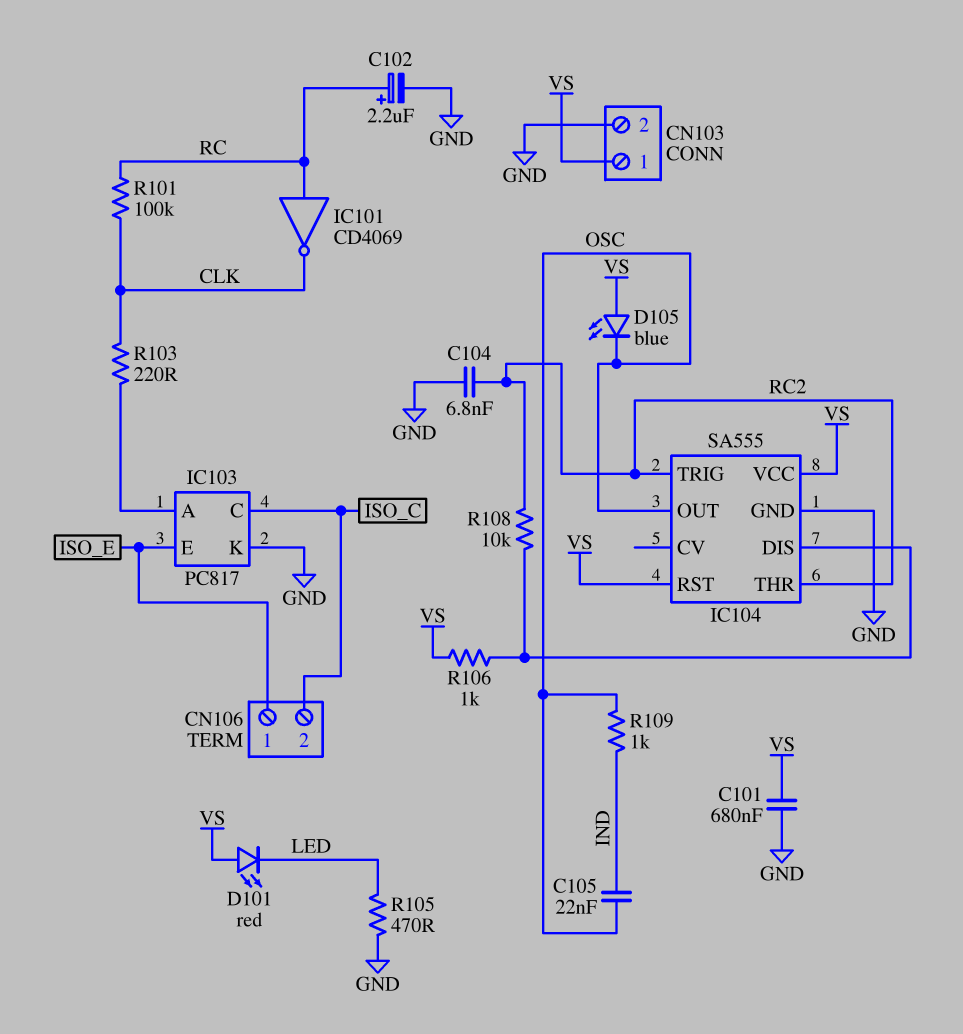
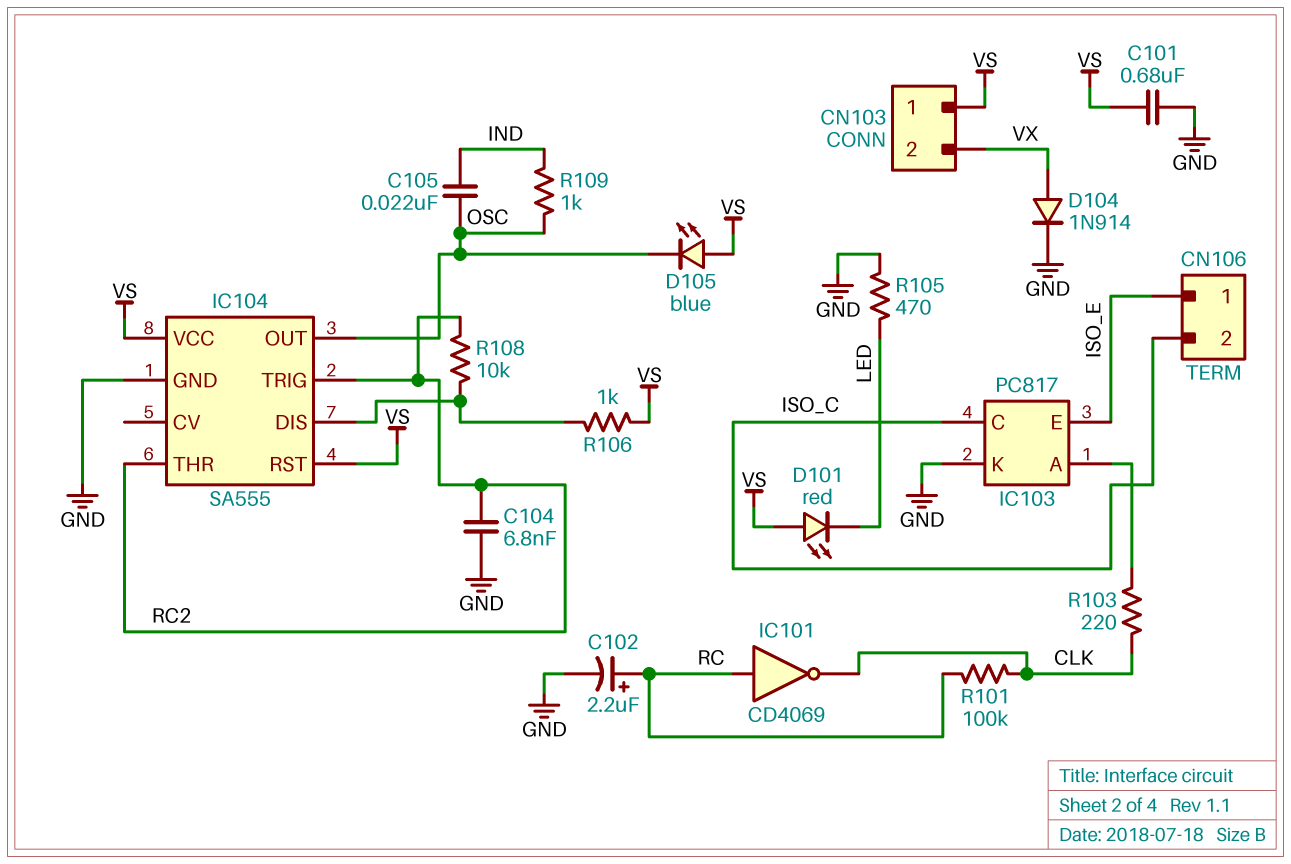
CN103 pin 2: GND -> VX
D104: none -> diode 1N914 (A VX, K GND)

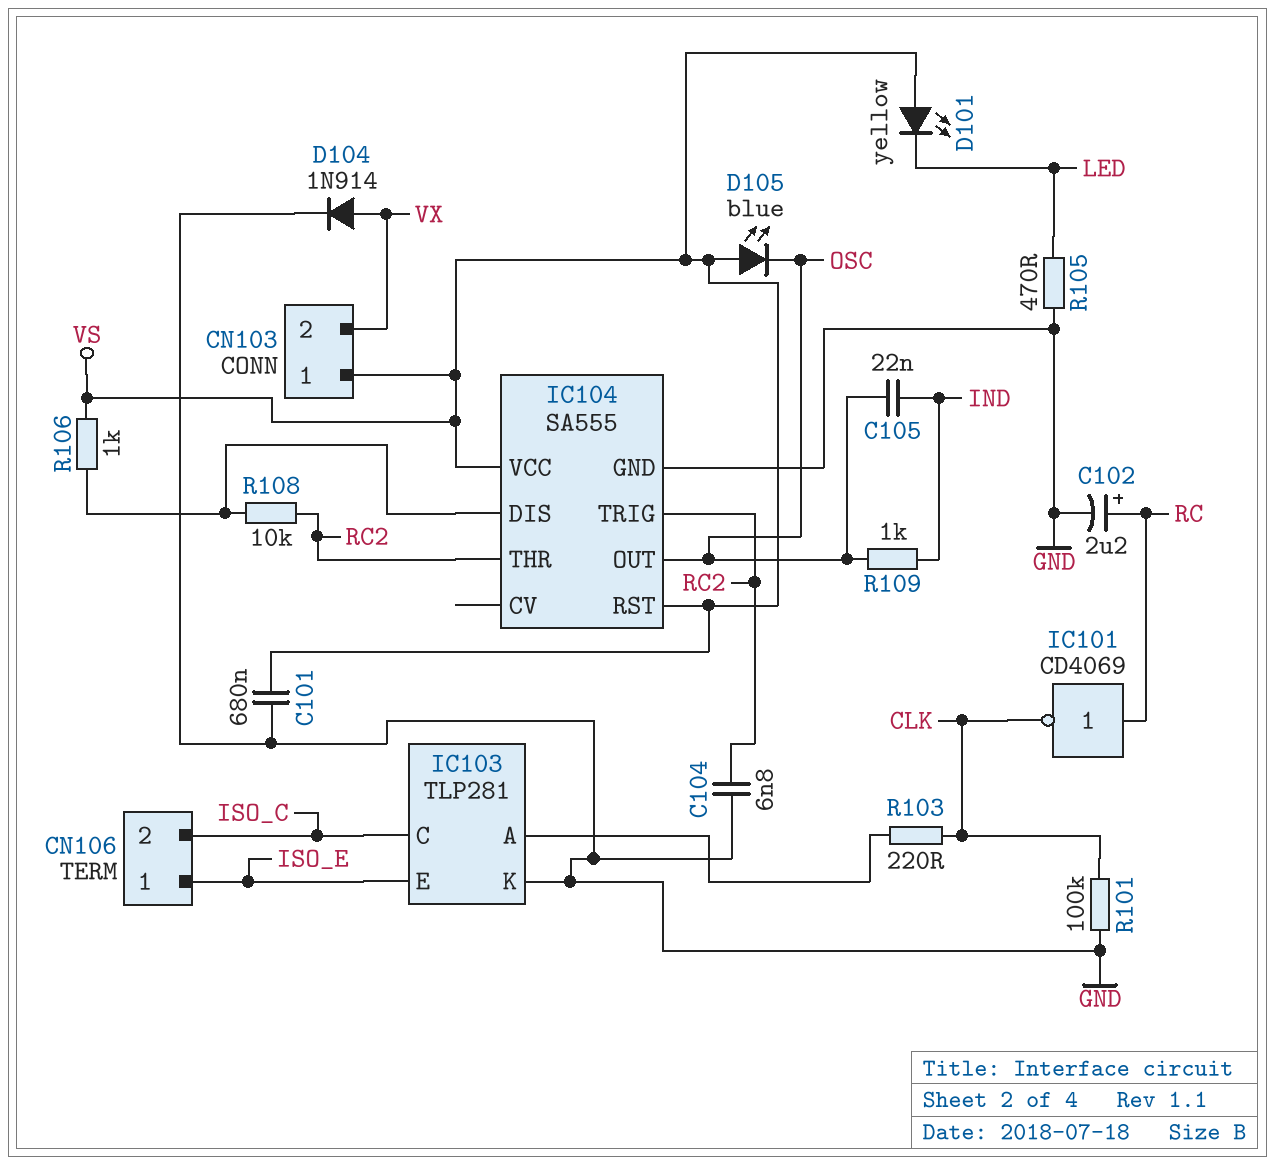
D101: LED red (A VS, K LED) -> LED yellow (A VS, K LED)
IC103: PC817 -> TLP281
R101: 100k (CLK, RC) -> 100k (CLK, GND)

